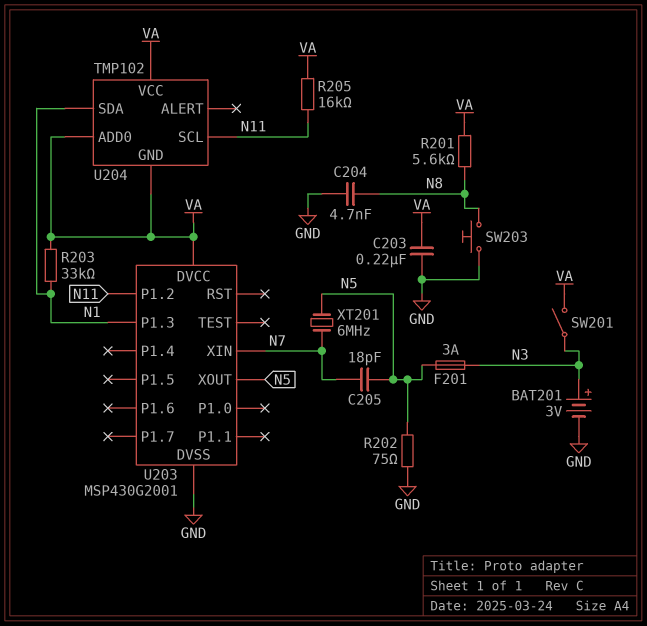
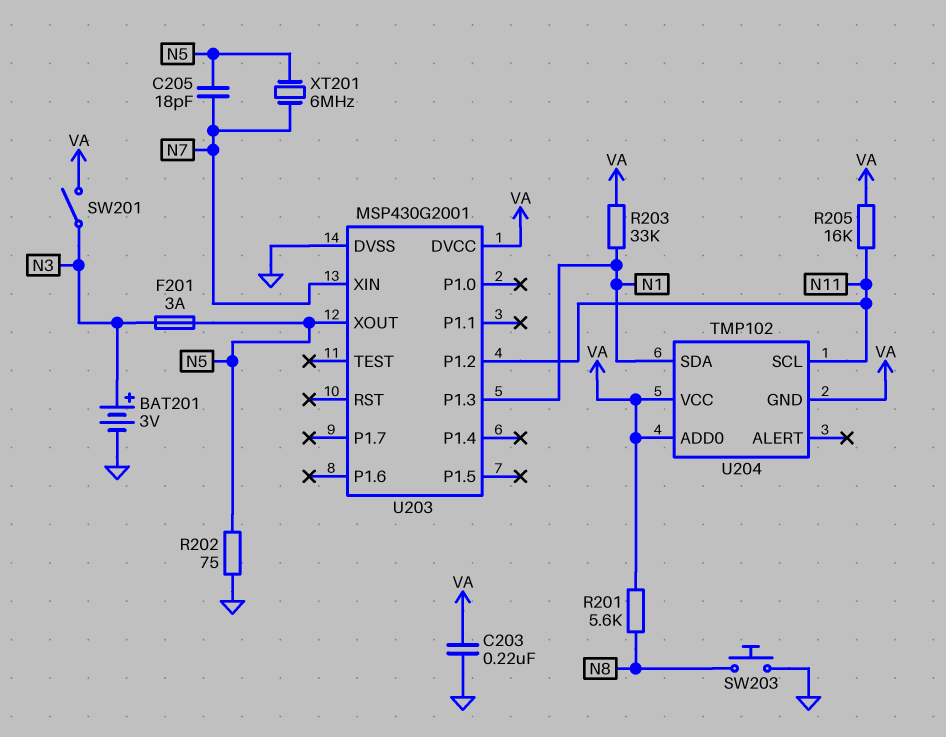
C204: 4.7nF (GND, N8) -> none

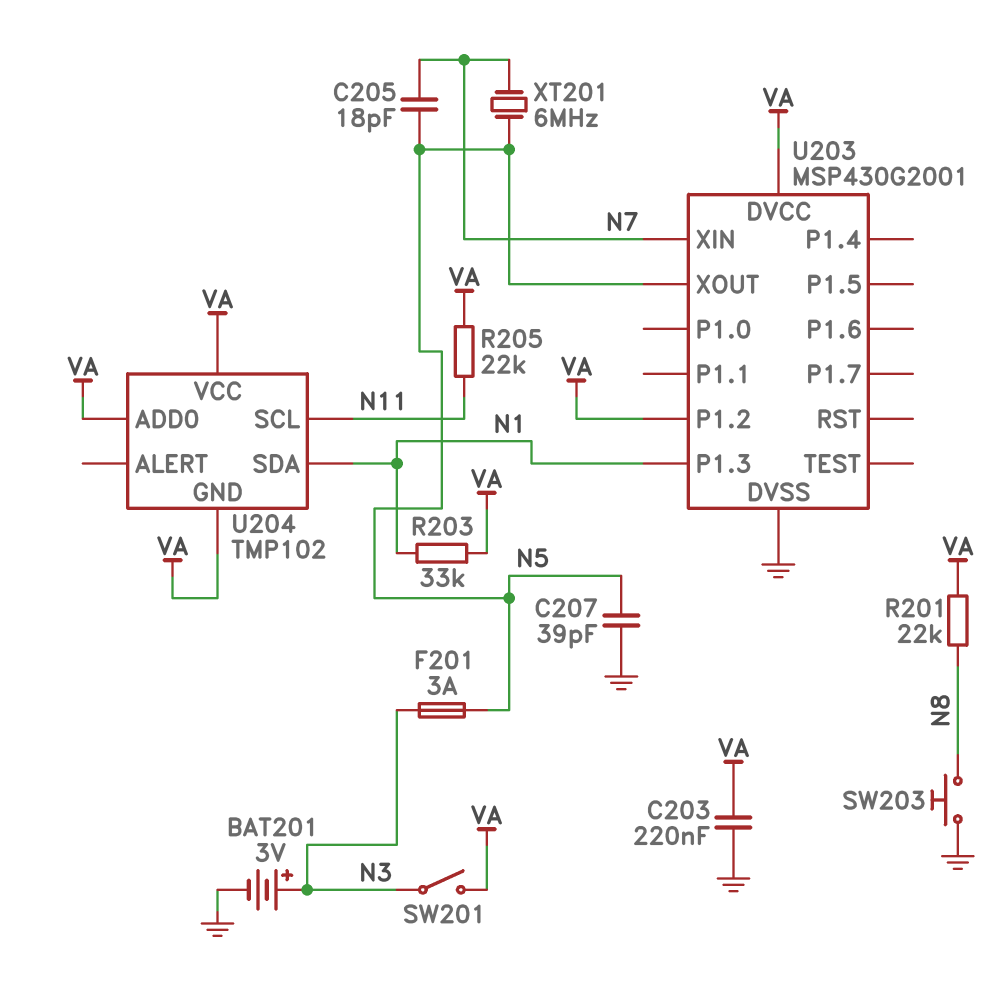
C207: none -> 39pF (GND, N5)
R201: 5.6k (N8, VA) -> 22k (N8, VA)
R202: 75 (GND, N5) -> none
R205: 16k (N11, VA) -> 22k (N11, VA)
U203 pin P1.2: N11 -> VA

